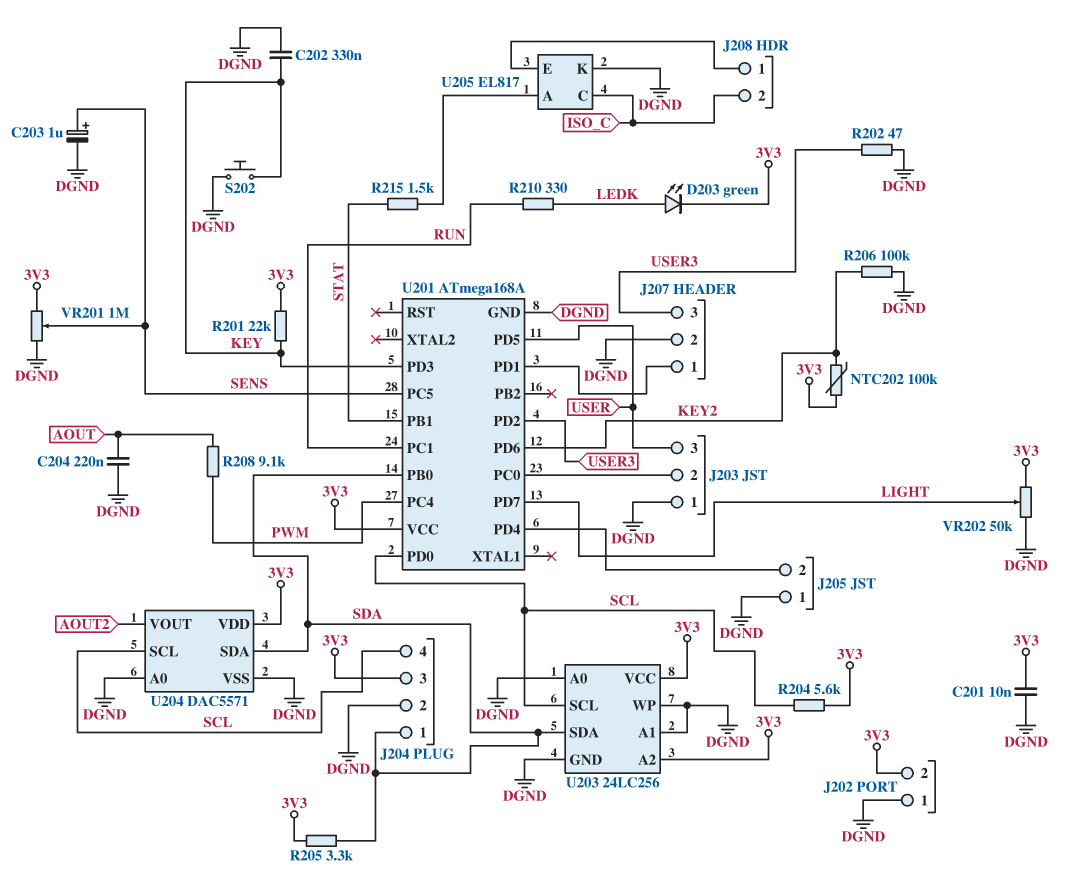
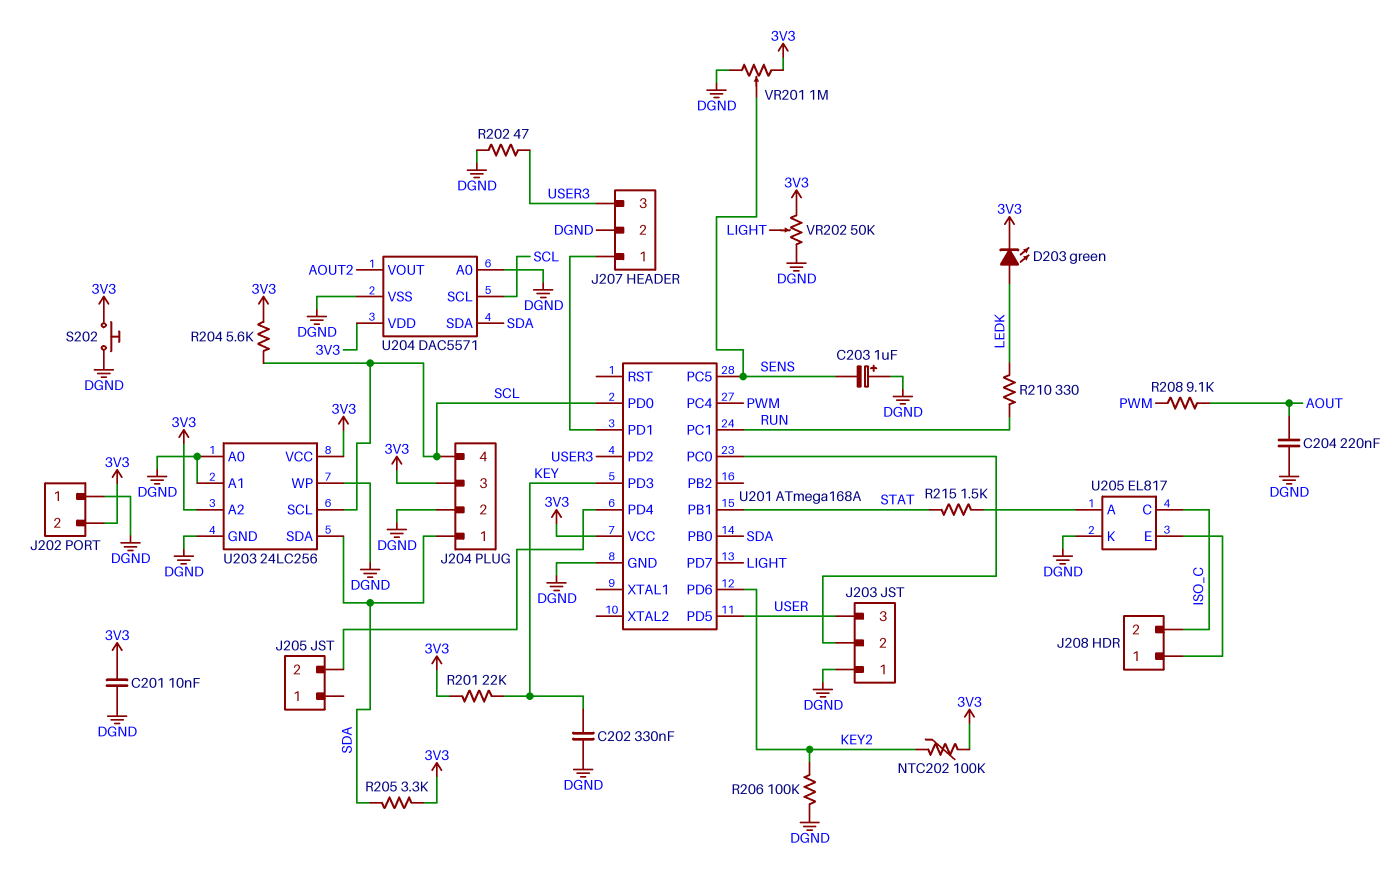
C203: 1uF (plus SENS, minus DGND) -> 1uF (plus DGND, minus SENS)
J205 pin 1: DGND -> none
S202: button (DGND, KEY) -> button (3V3, DGND)

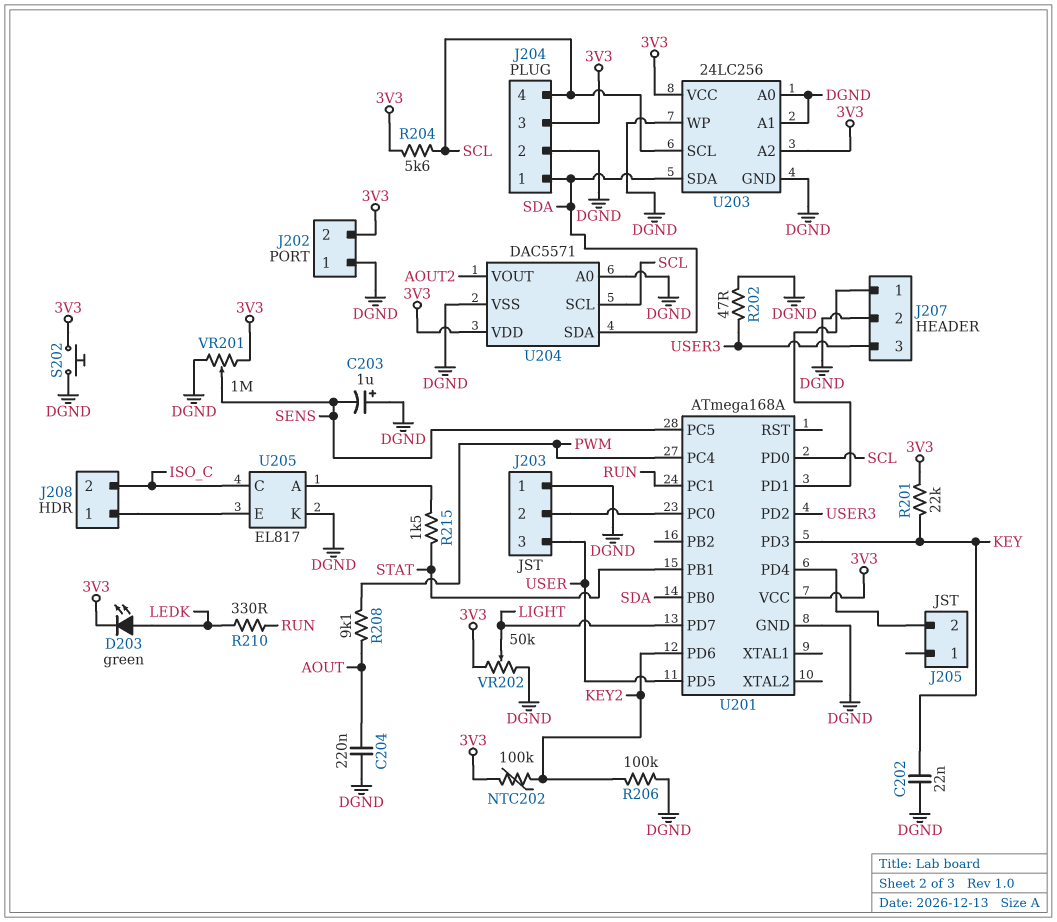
C201: 10nF (3V3, DGND) -> none
C202: 330nF (DGND, KEY) -> 22nF (DGND, KEY)
R205: 3.3k (3V3, SDA) -> none

